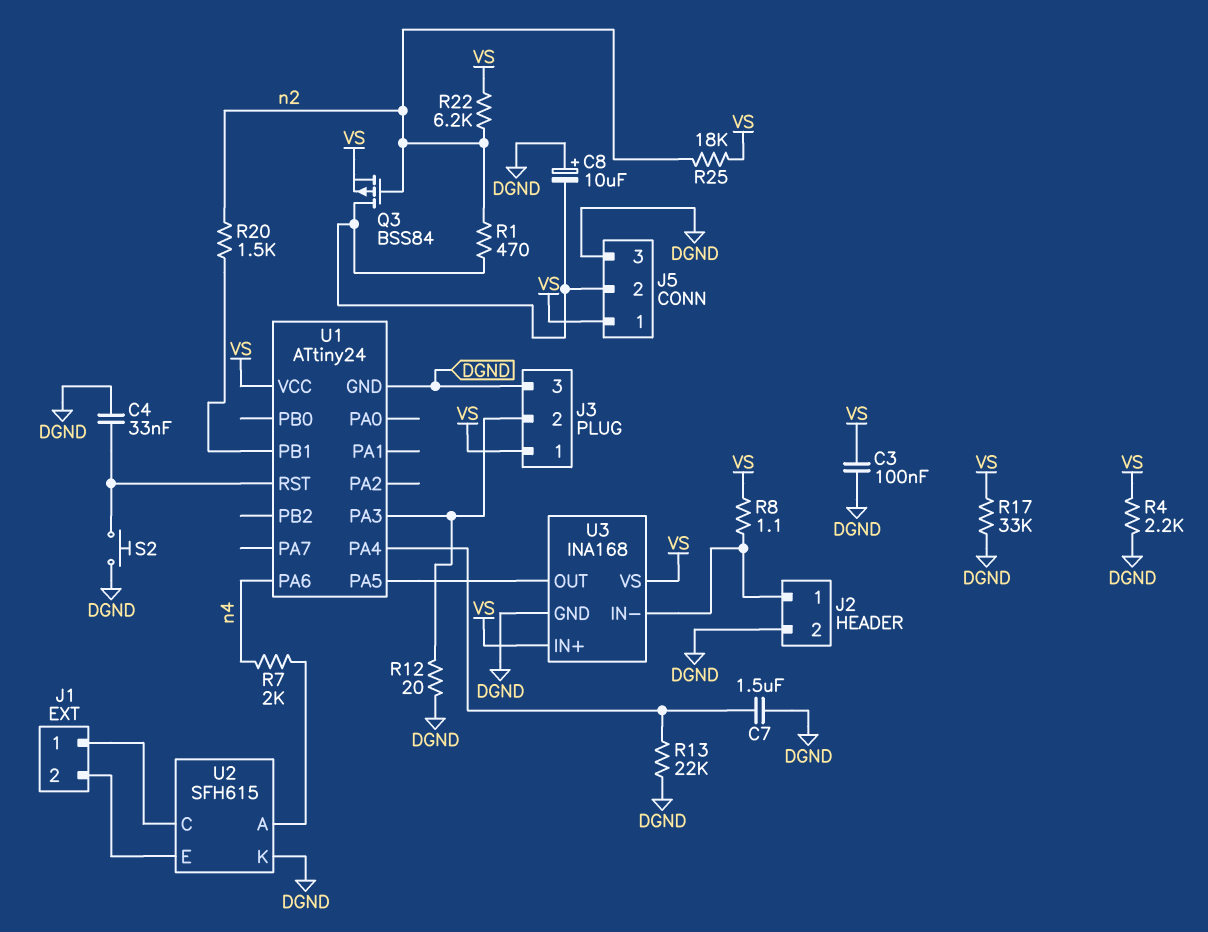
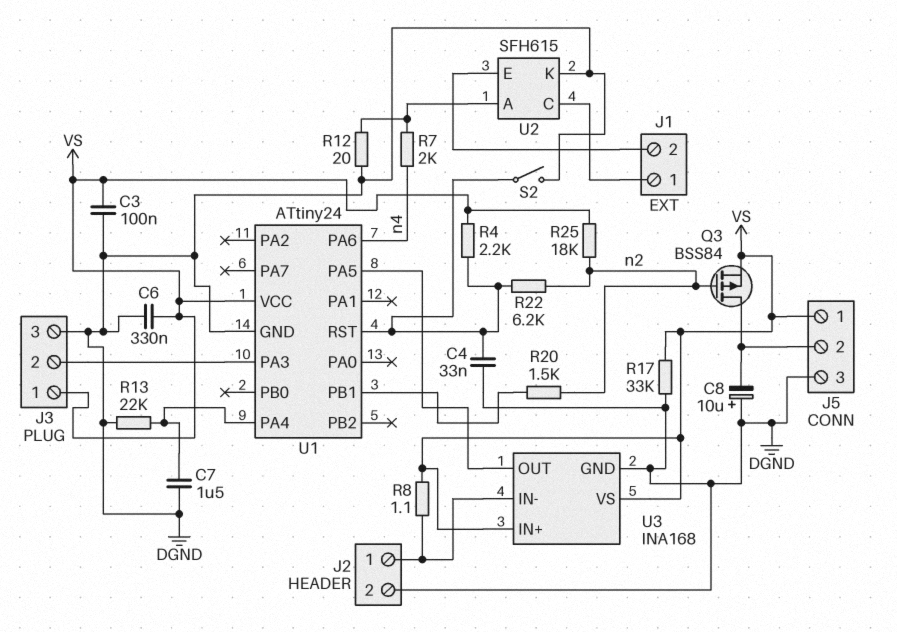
C6: none -> 330nF (DGND, VS)
R1: 470 (J5/2, n2) -> none
R4: 2.2k (DGND, VS) -> 2.2k (U1/RST, VS)
R12: 20 (DGND, J3/2) -> 20 (DGND, U2/A)
R22: 6.2k (VS, n2) -> 6.2k (U1/RST, n2)
S2: button (DGND, U1/RST) -> switch (DGND, U1/RST)

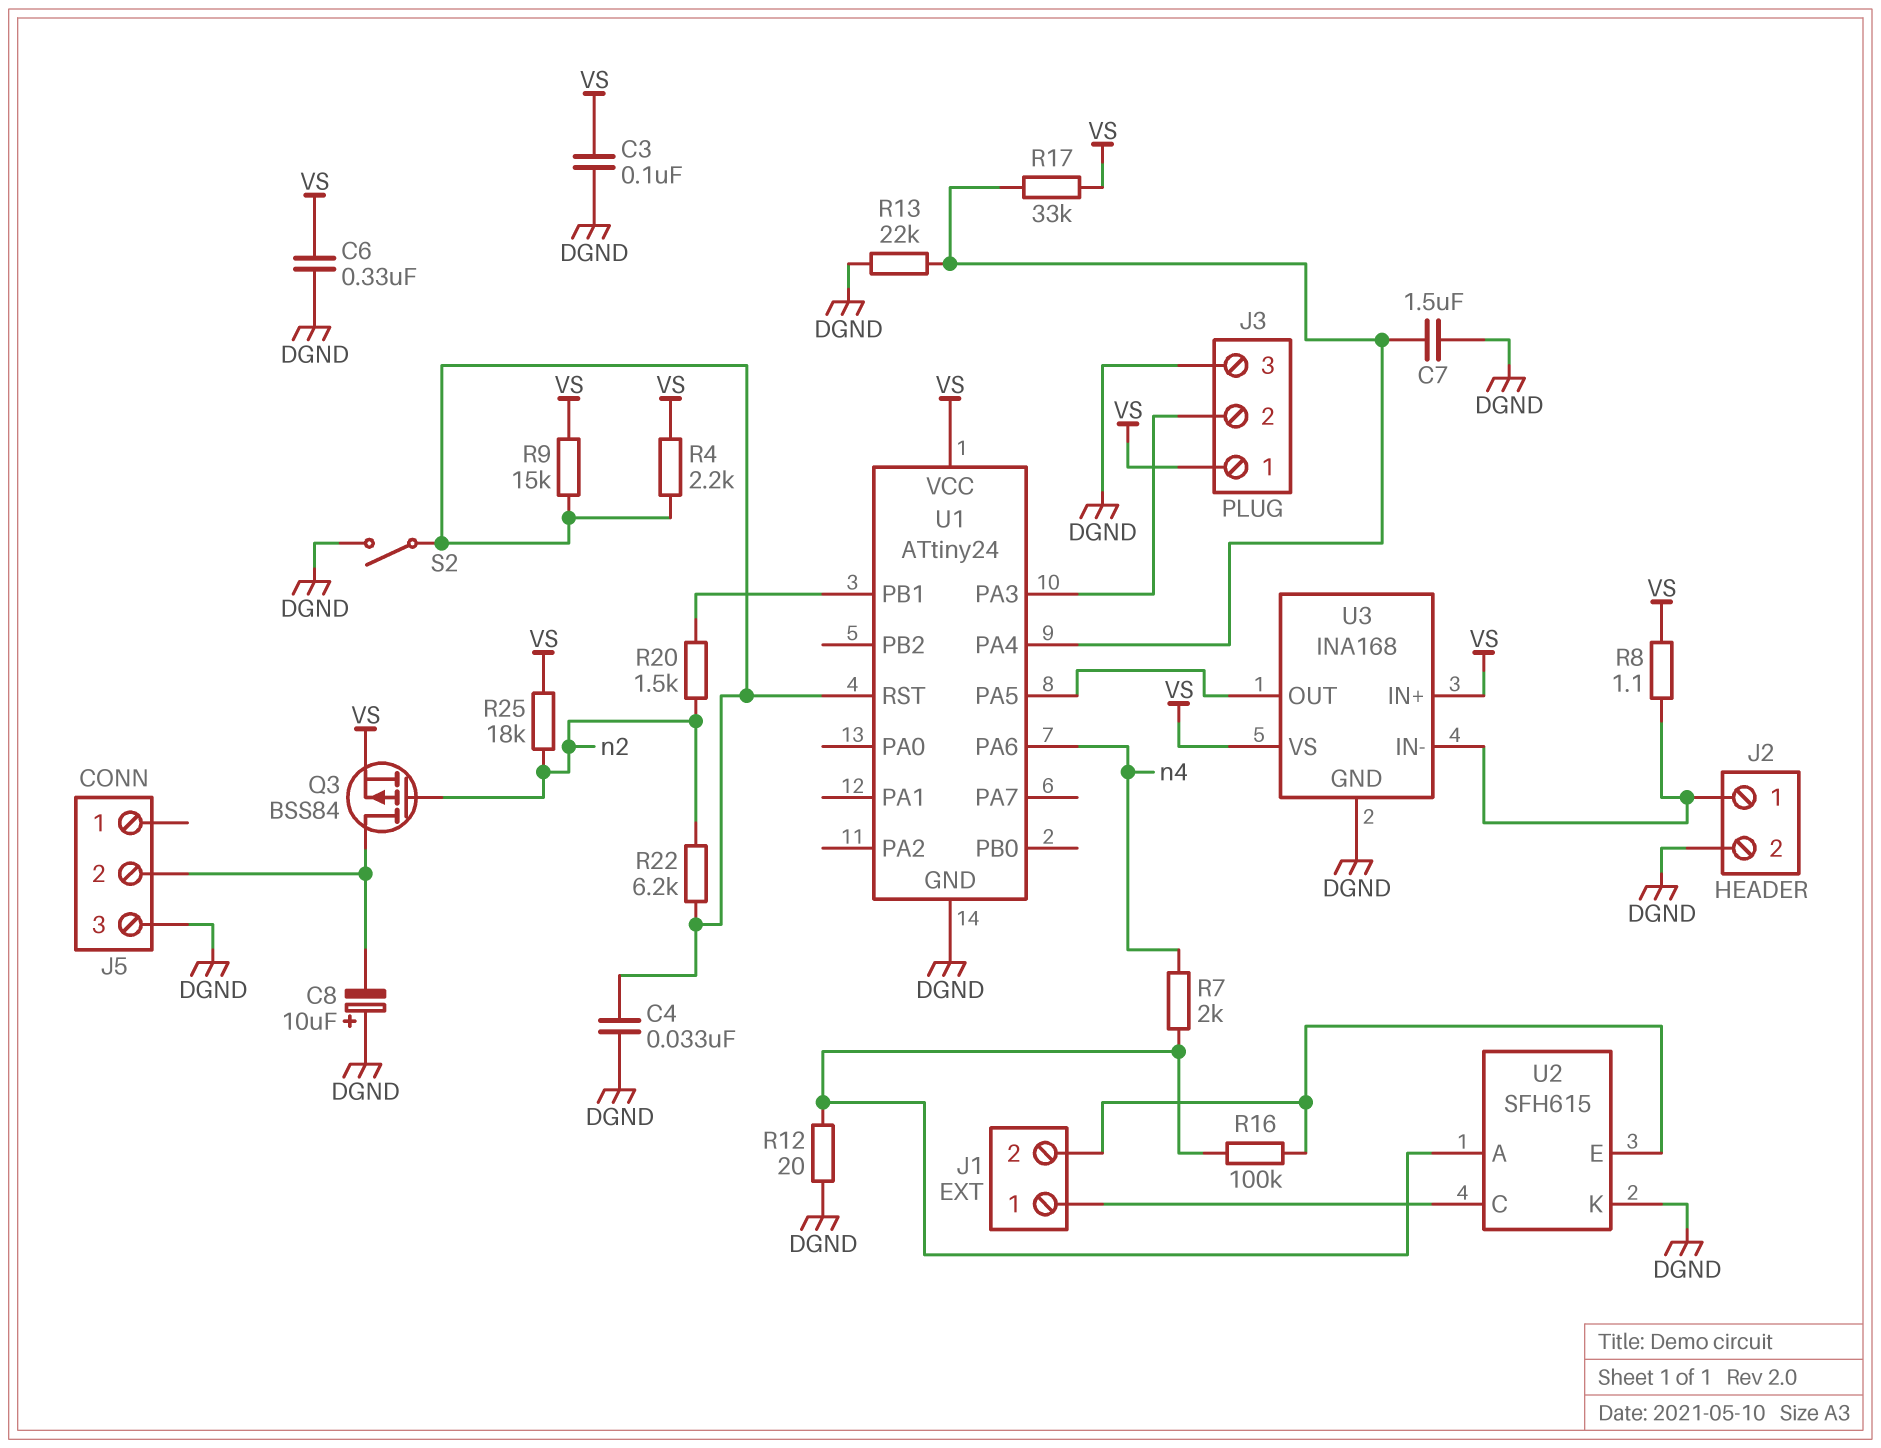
J5 pin 1: VS -> none
R9: none -> 15k (U1/RST, VS)
R16: none -> 100k (J1/2, U2/A)
R17: 33k (DGND, VS) -> 33k (U1/PA4, VS)

